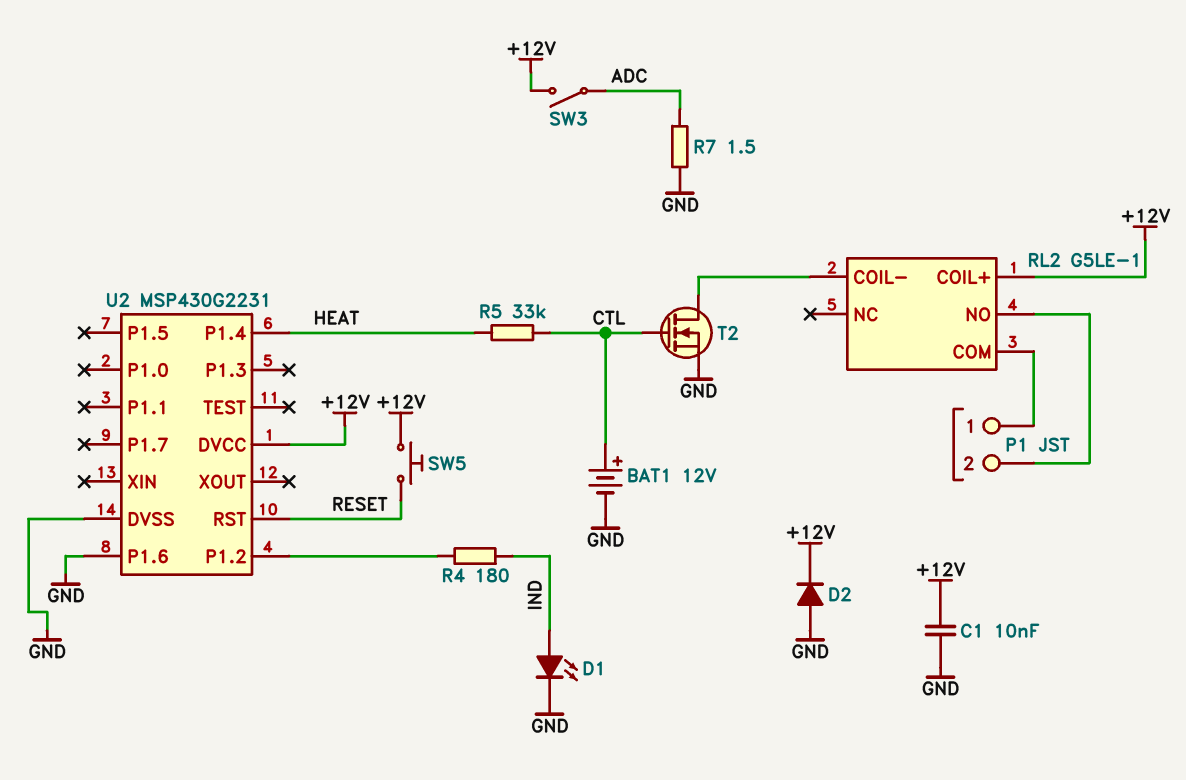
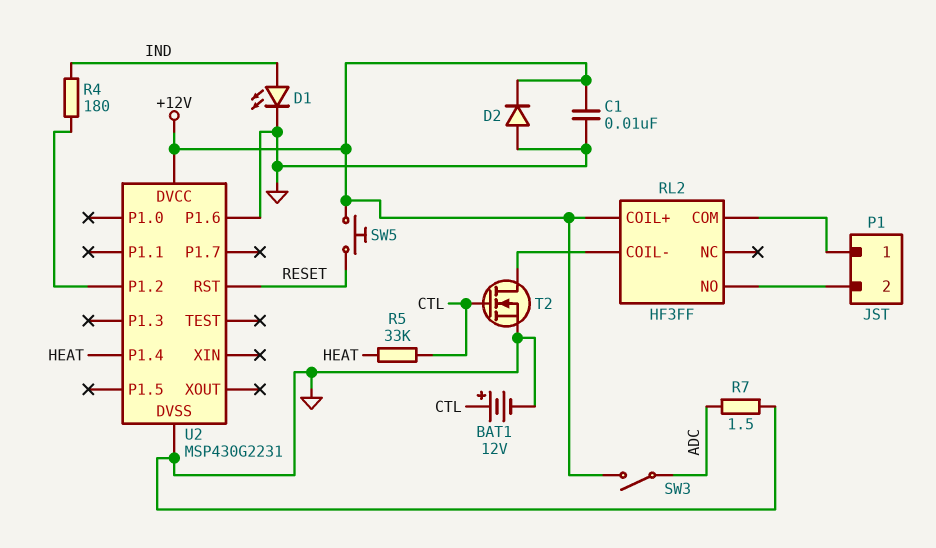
RL2: G5LE-1 -> HF3FF

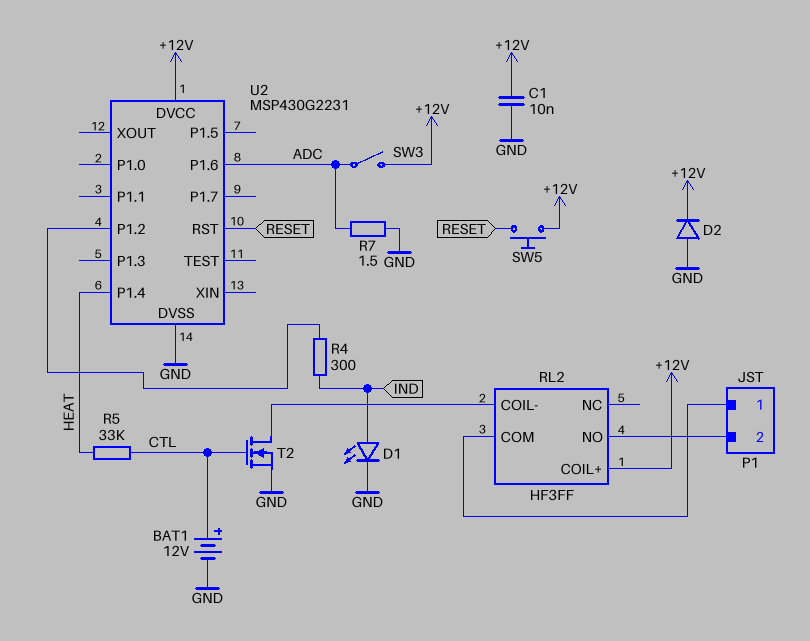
R4: 180 (IND, U2/P1.2) -> 300 (IND, U2/P1.2)
U2 pin P1.6: GND -> ADC

